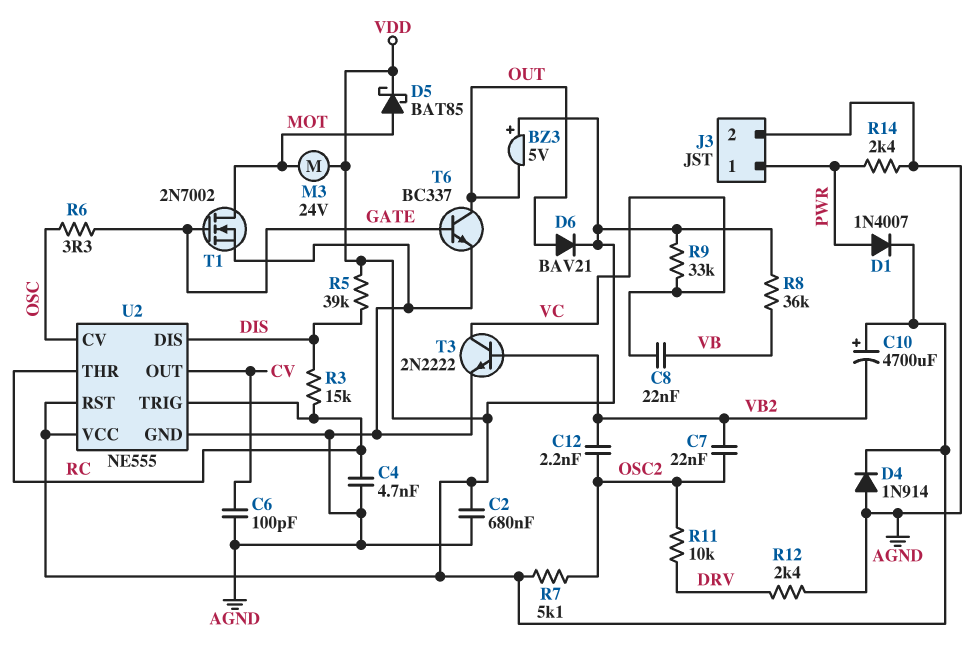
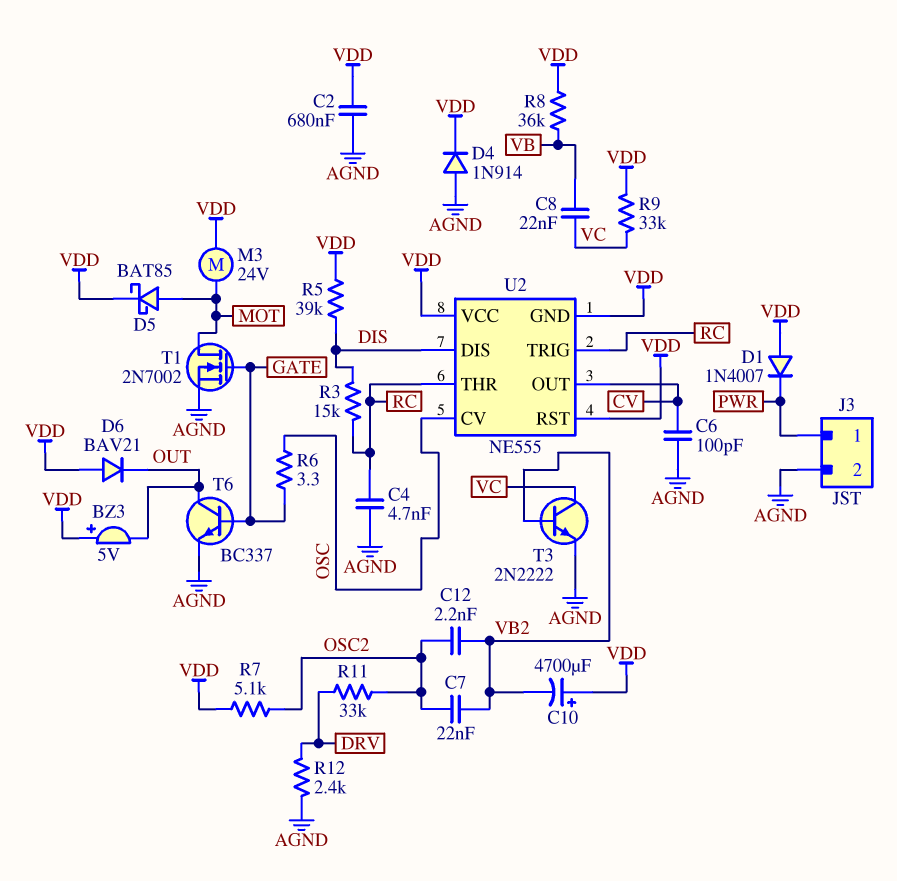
D1: diode 1N4007 (A PWR, K VDD) -> diode 1N4007 (A VDD, K PWR)
D6: diode BAV21 (A OUT, K VDD) -> diode BAV21 (A VDD, K OUT)
R11: 10k (DRV, OSC2) -> 33k (DRV, OSC2)
R14: 2.4k (AGND, PWR) -> none
U2 pin GND: AGND -> VDD

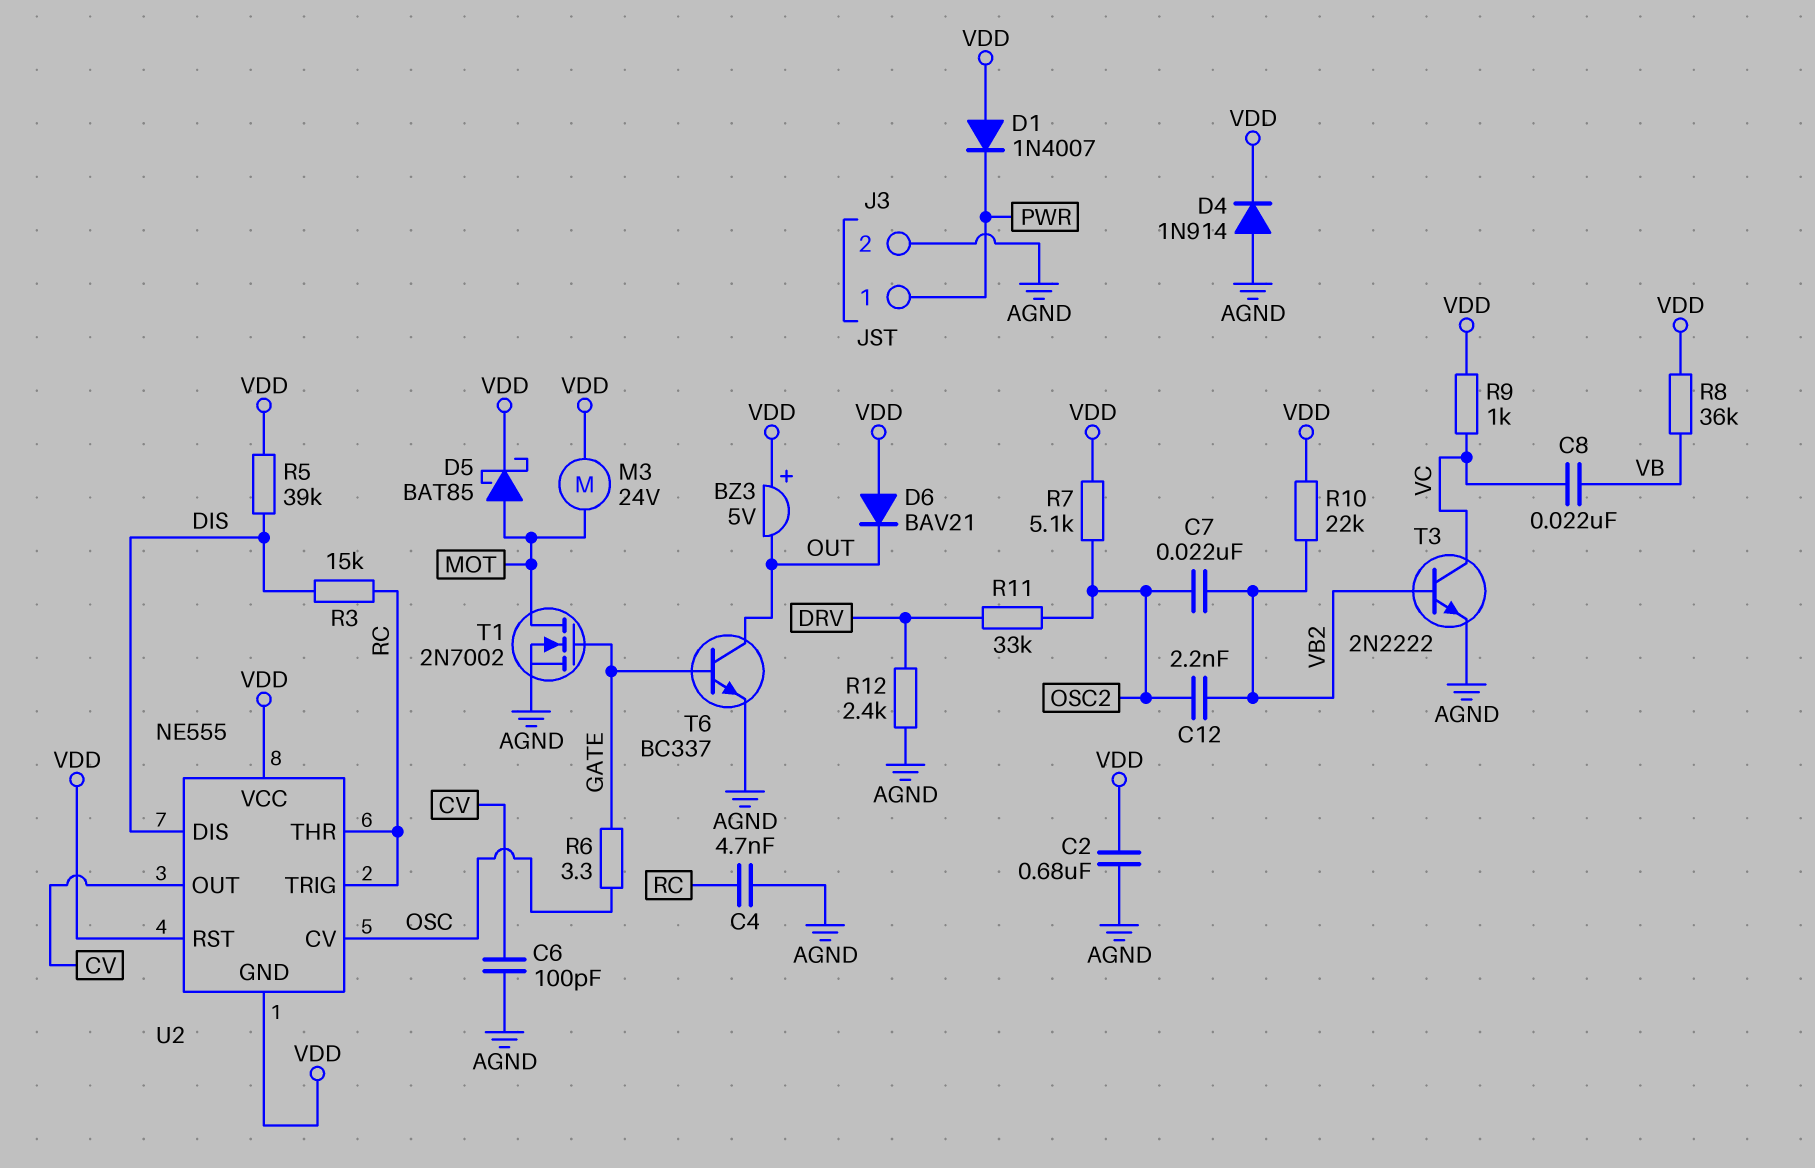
C10: 4700uF (plus VDD, minus VB2) -> none
R9: 33k (VC, VDD) -> 1k (VC, VDD)
R10: none -> 22k (VB2, VDD)

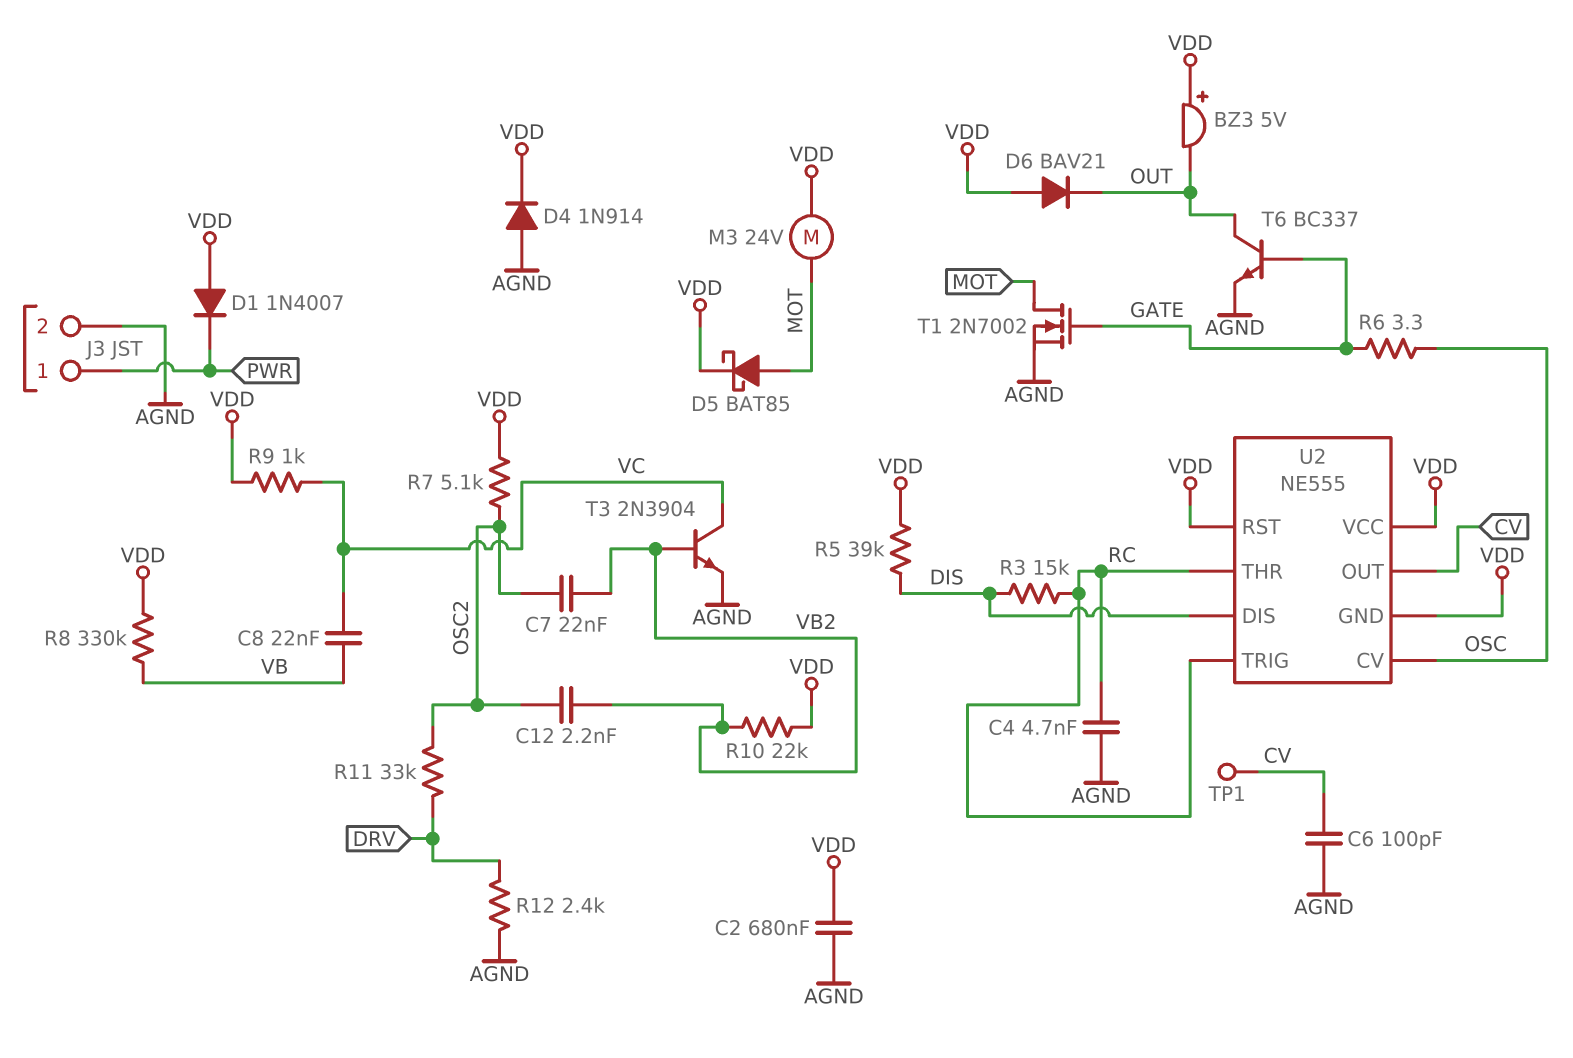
R8: 36k (VB, VDD) -> 330k (VB, VDD)
T3: NPN 2N2222 (B VB2, C VC, E AGND) -> NPN 2N3904 (B VB2, C VC, E AGND)
TP1: none -> test point (CV)

